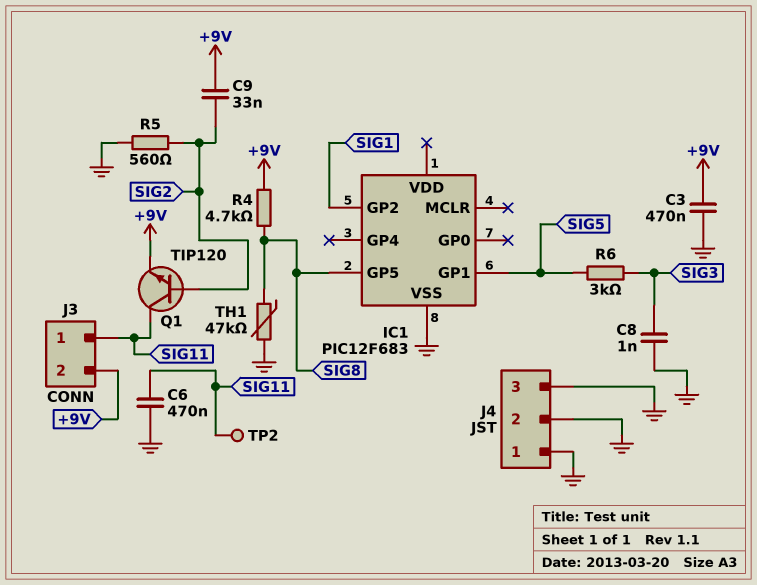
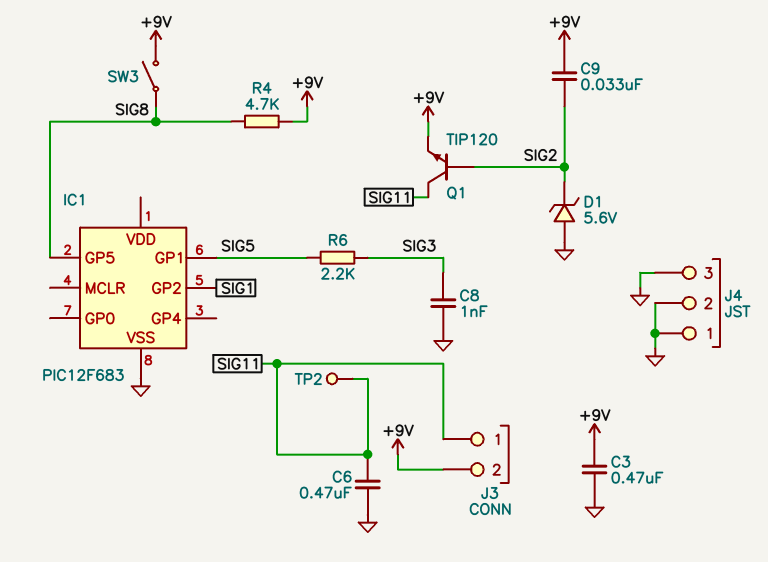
D1: none -> zener 5.6V (A GND, K SIG2)
R5: 560 (GND, SIG2) -> none
R6: 3k (SIG3, SIG5) -> 2.2k (SIG3, SIG5)
SW3: none -> switch (+9V, SIG8)
TH1: 47k (GND, SIG8) -> none

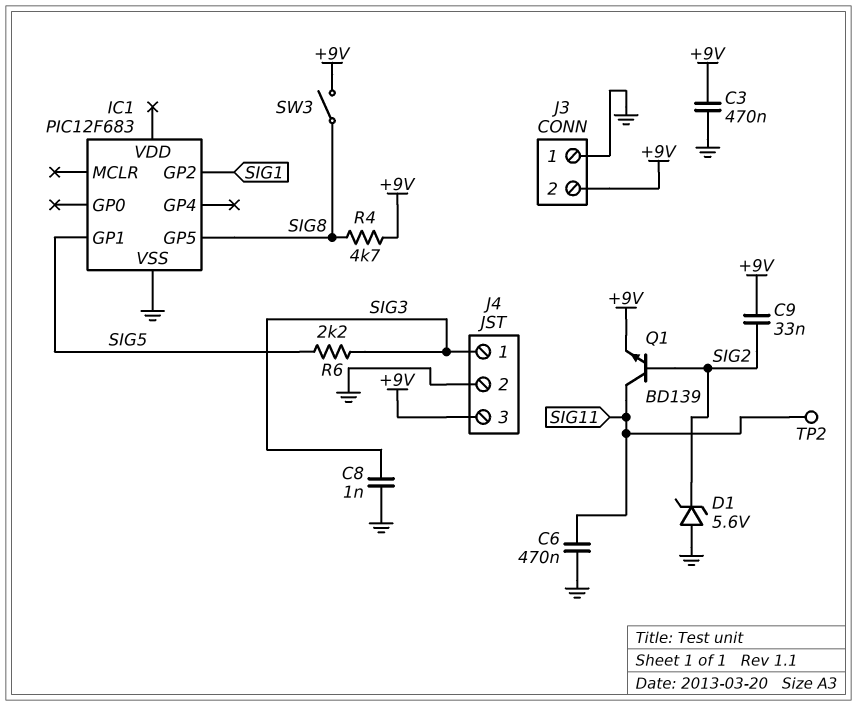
J3 pin 1: SIG11 -> GND
J4 pin 1: GND -> SIG3
J4 pin 3: GND -> +9V
Q1: NPN TIP120 (B SIG2, C SIG11, E +9V) -> NPN BD139 (B SIG2, C SIG11, E +9V)

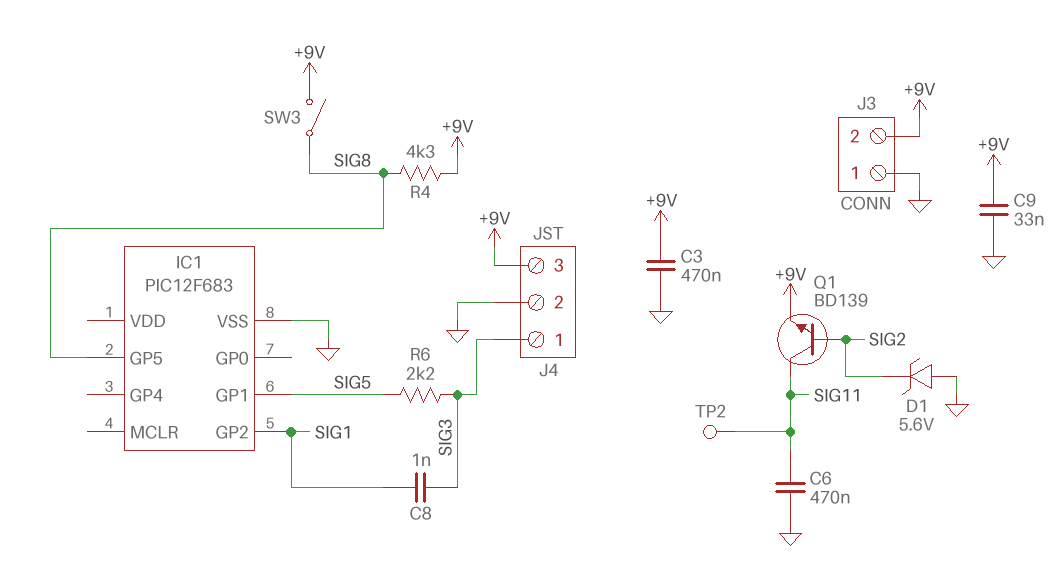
C8: 1nF (GND, SIG3) -> 1nF (SIG1, SIG3)
C9: 33nF (+9V, SIG2) -> 33nF (+9V, GND)
R4: 4.7k (+9V, SIG8) -> 4.3k (+9V, SIG8)

